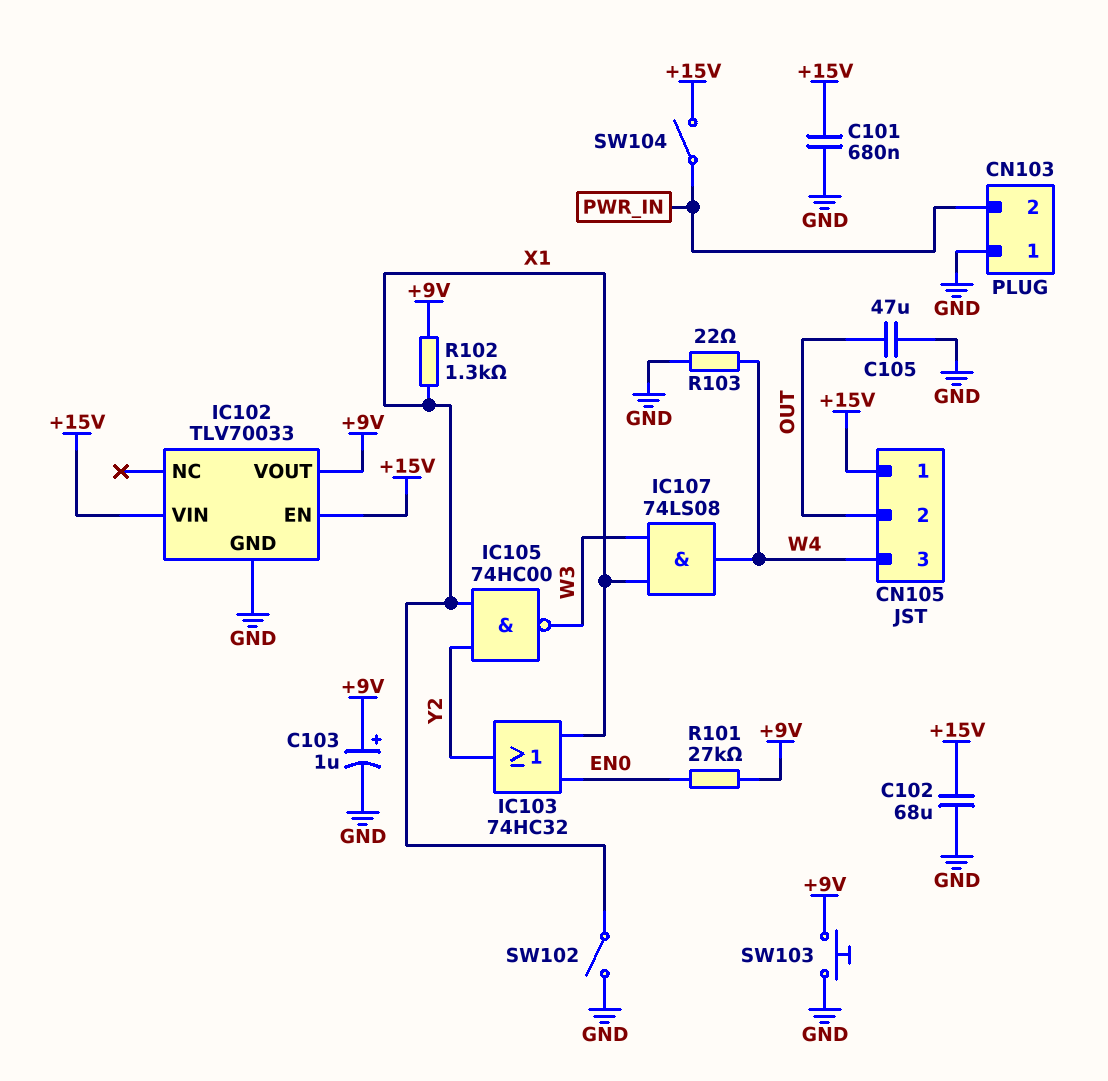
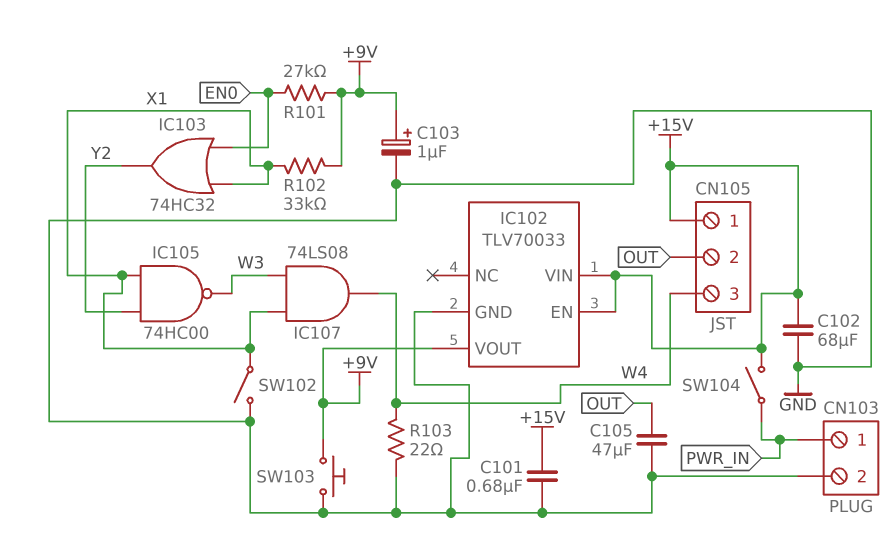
CN103 pin 1: GND -> PWR_IN
CN103 pin 2: PWR_IN -> GND
R102: 1.3k (+9V, X1) -> 33k (+9V, X1)

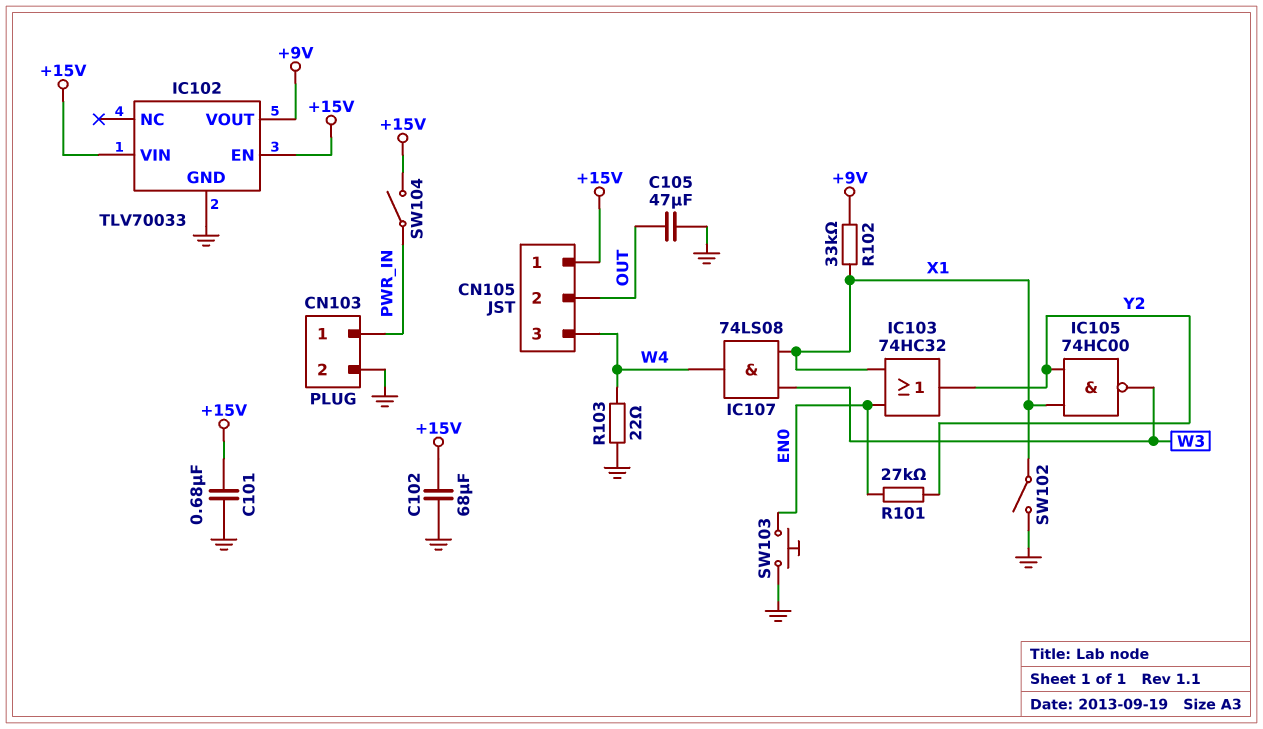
C103: 1uF (plus +9V, minus GND) -> none
R101: 27k (+9V, EN0) -> 27k (EN0, Y2)
SW103: button (+9V, GND) -> button (EN0, GND)

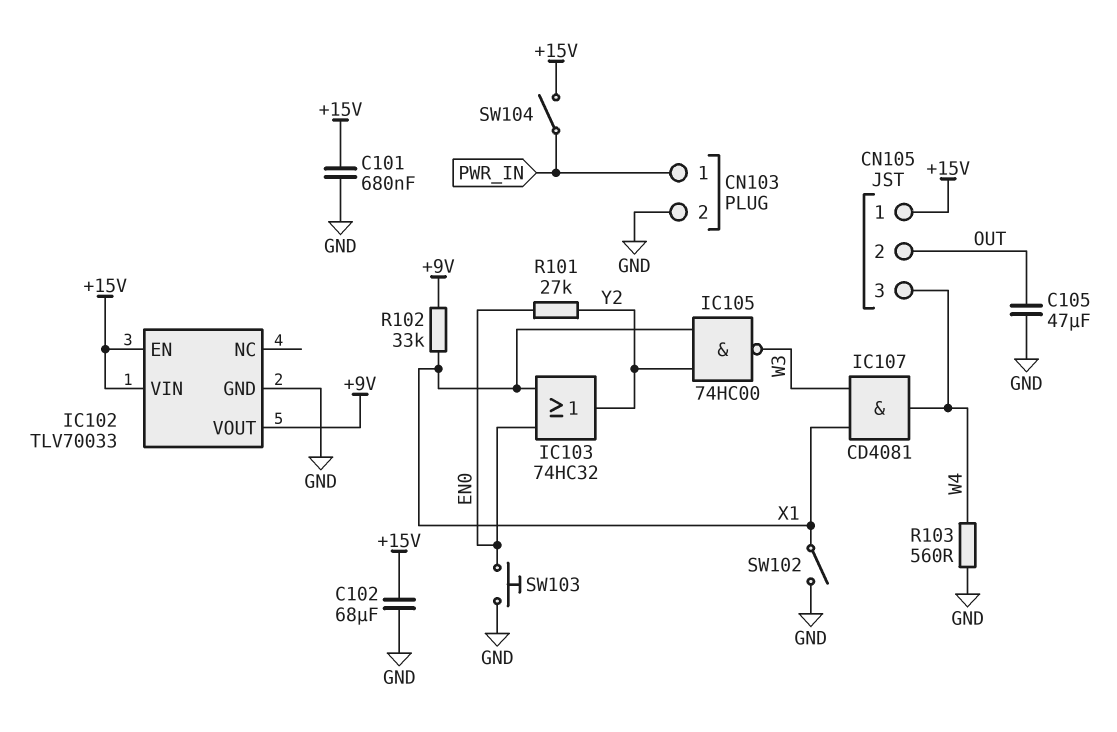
IC107: AND 74LS08 (in W3, in X1, out W4) -> AND CD4081 (in W3, in X1, out W4)
R103: 22 (GND, W4) -> 560 (GND, W4)

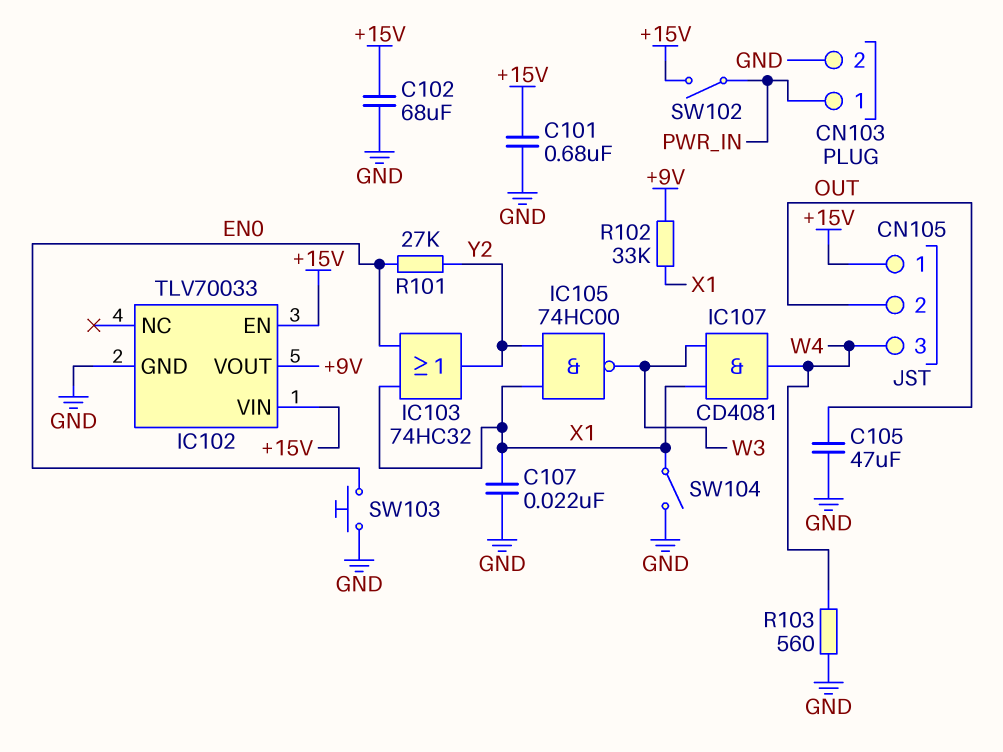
C107: none -> 22nF (GND, X1)
SW102: switch (GND, X1) -> switch (+15V, PWR_IN)
SW104: switch (+15V, PWR_IN) -> switch (GND, X1)

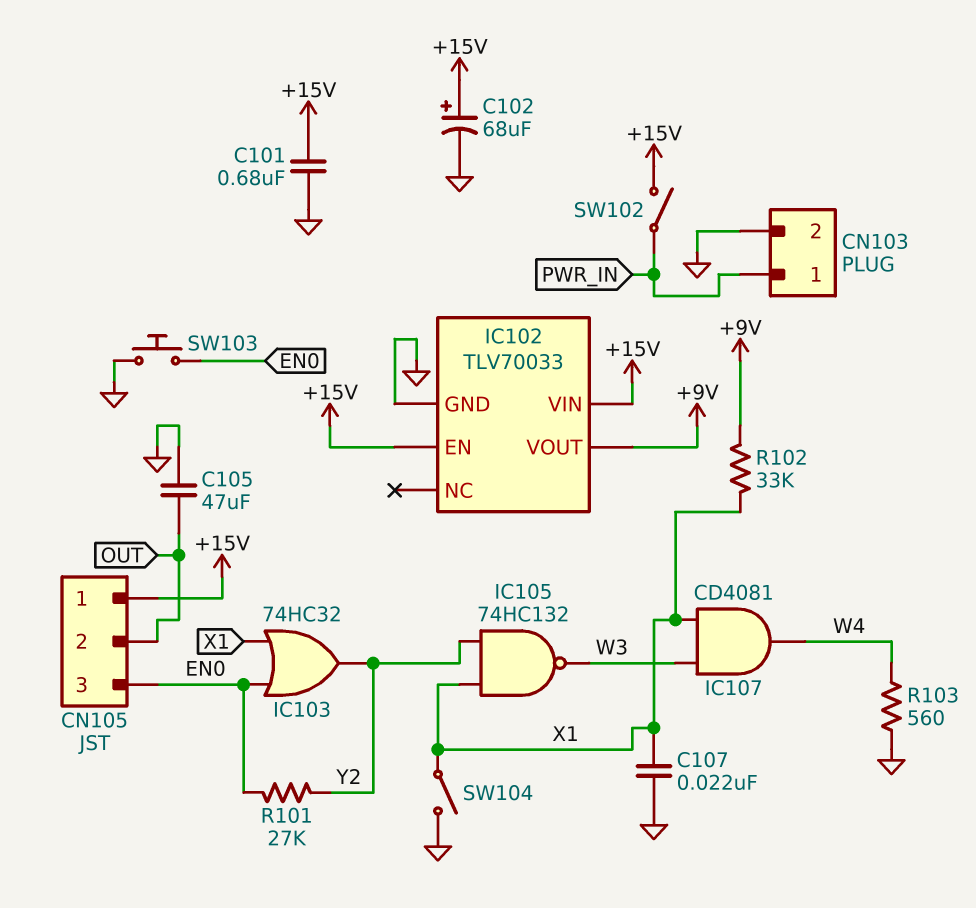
C102: 68uF (+15V, GND) -> 68uF (plus +15V, minus GND)
CN105 pin 3: W4 -> EN0
IC105: NAND 74HC00 (in X1, in Y2, out W3) -> NAND 74HC132 (in X1, in Y2, out W3)

